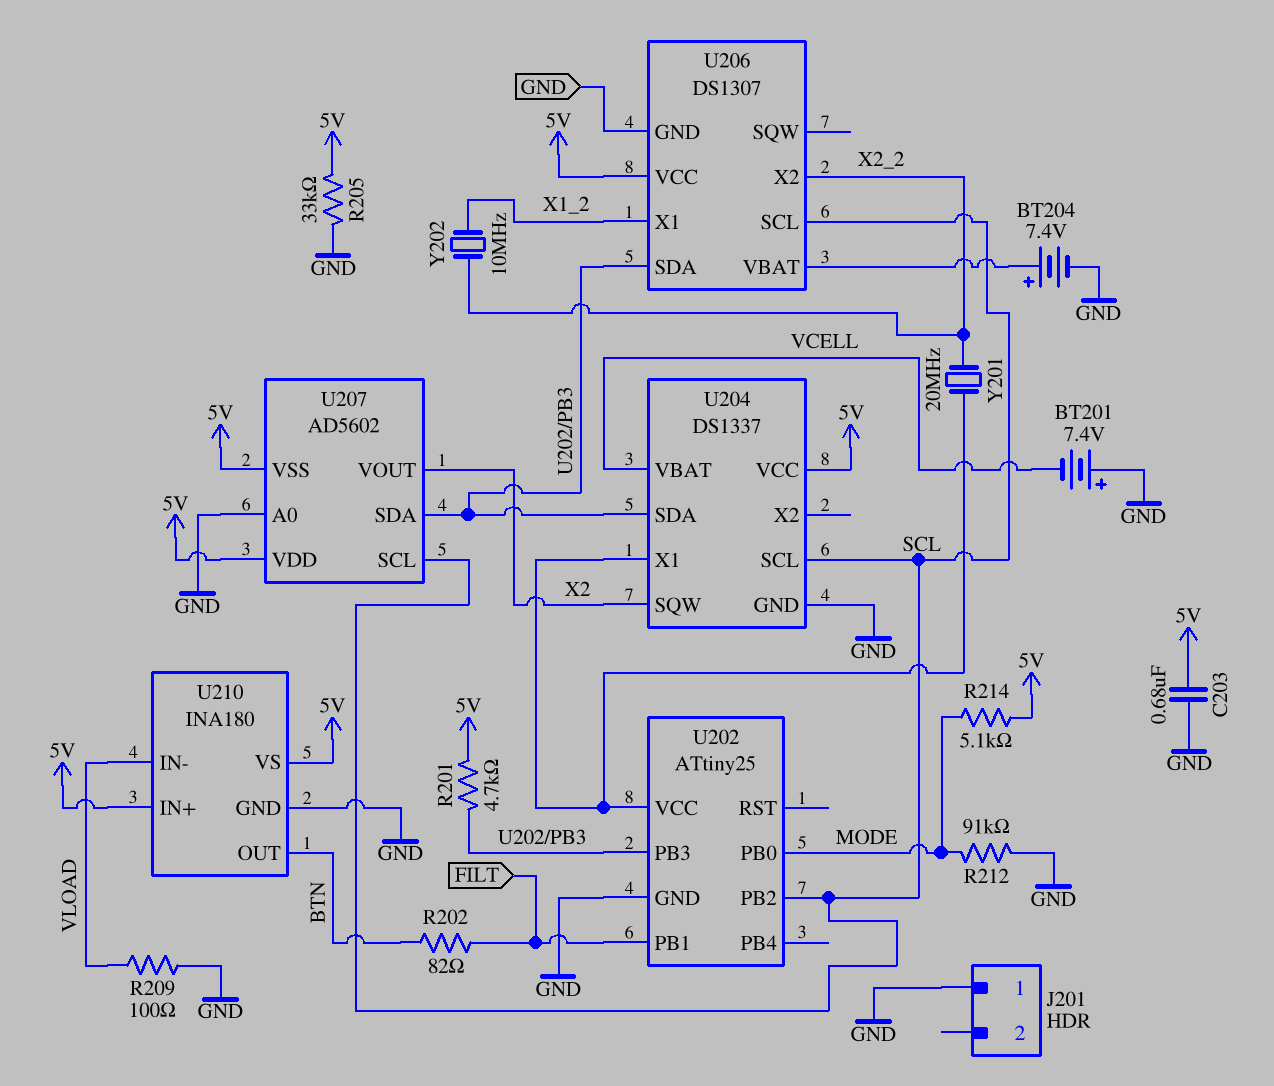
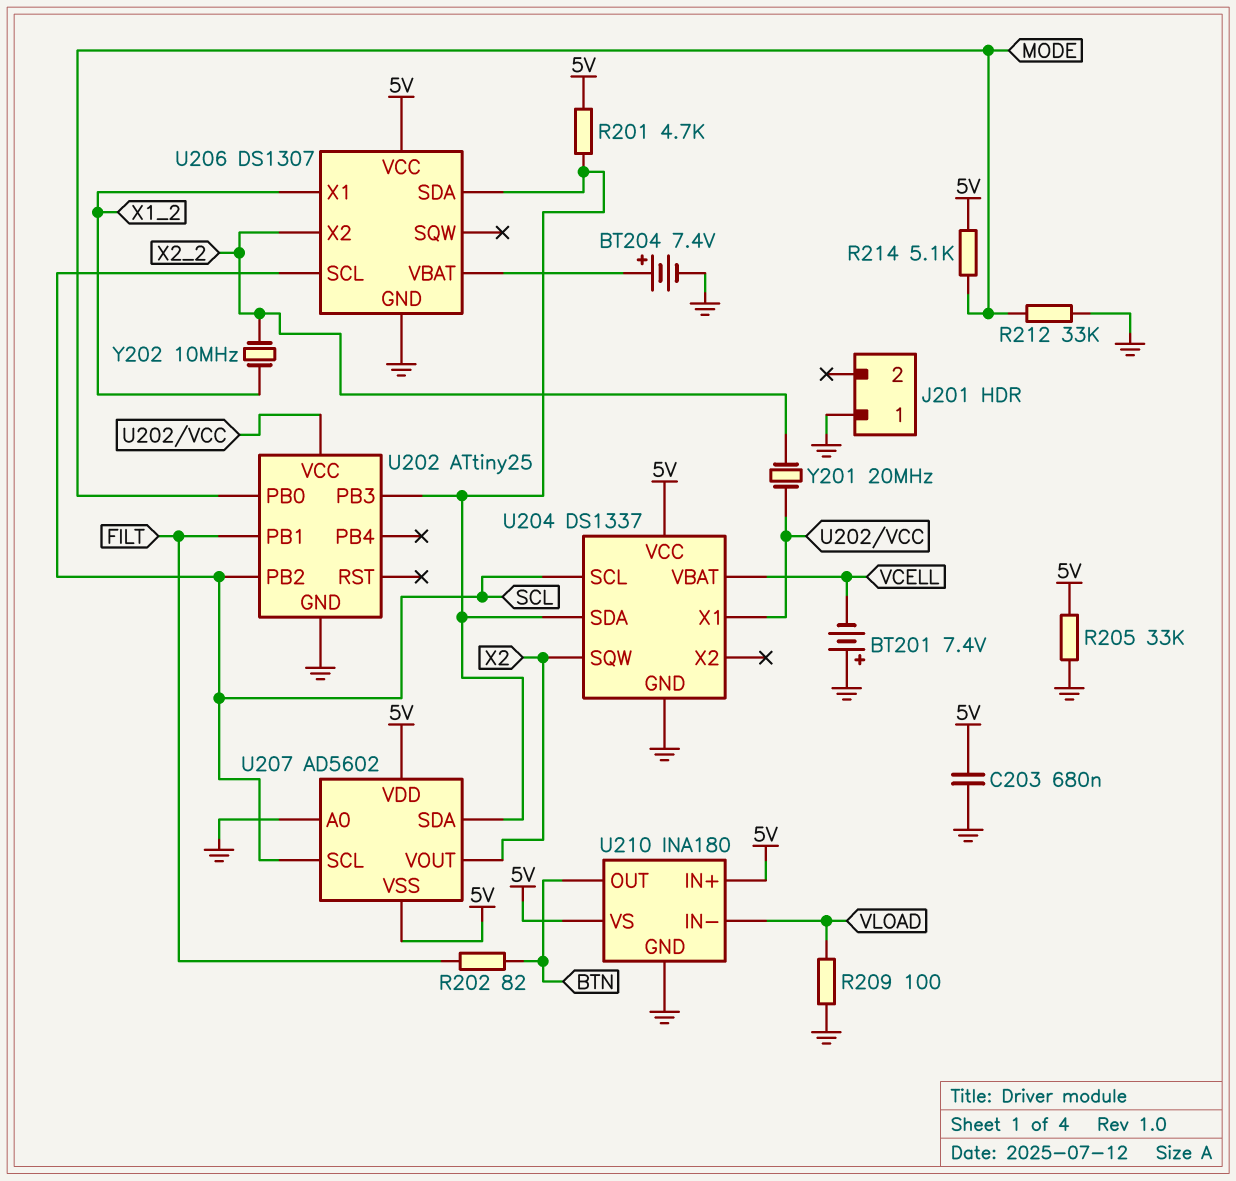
R212: 91k (GND, MODE) -> 33k (GND, MODE)

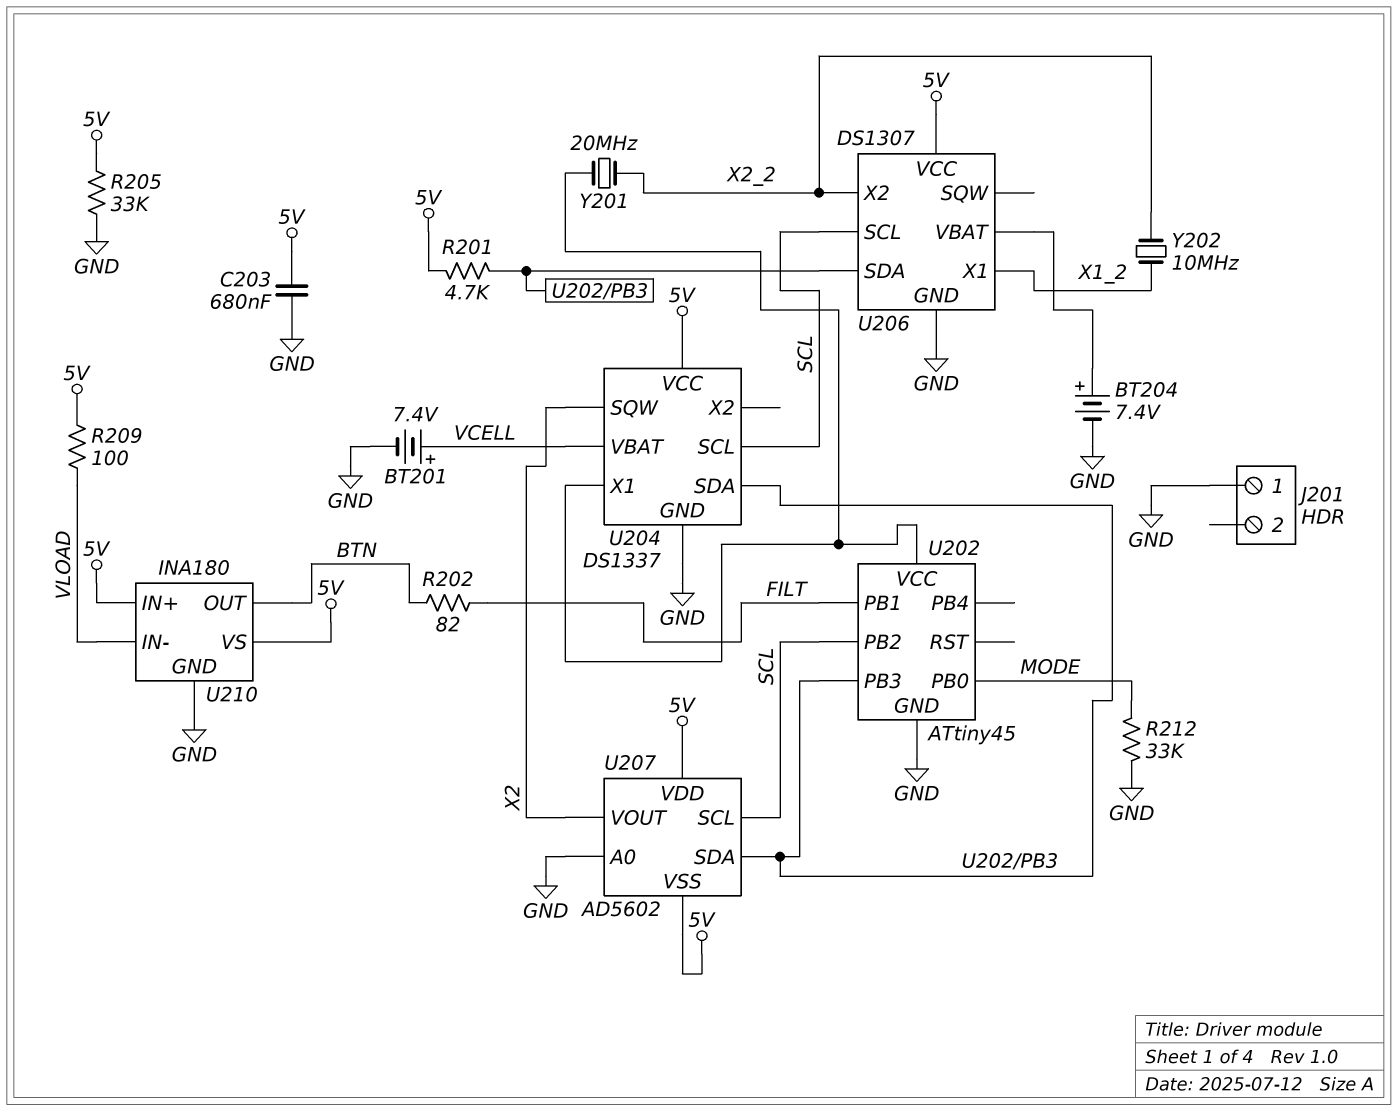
BT201: 7.4V (plus GND, minus VCELL) -> 7.4V (plus VCELL, minus GND)
R209: 100 (GND, VLOAD) -> 100 (5V, VLOAD)
R214: 5.1k (5V, MODE) -> none
U202: ATtiny25 -> ATtiny45

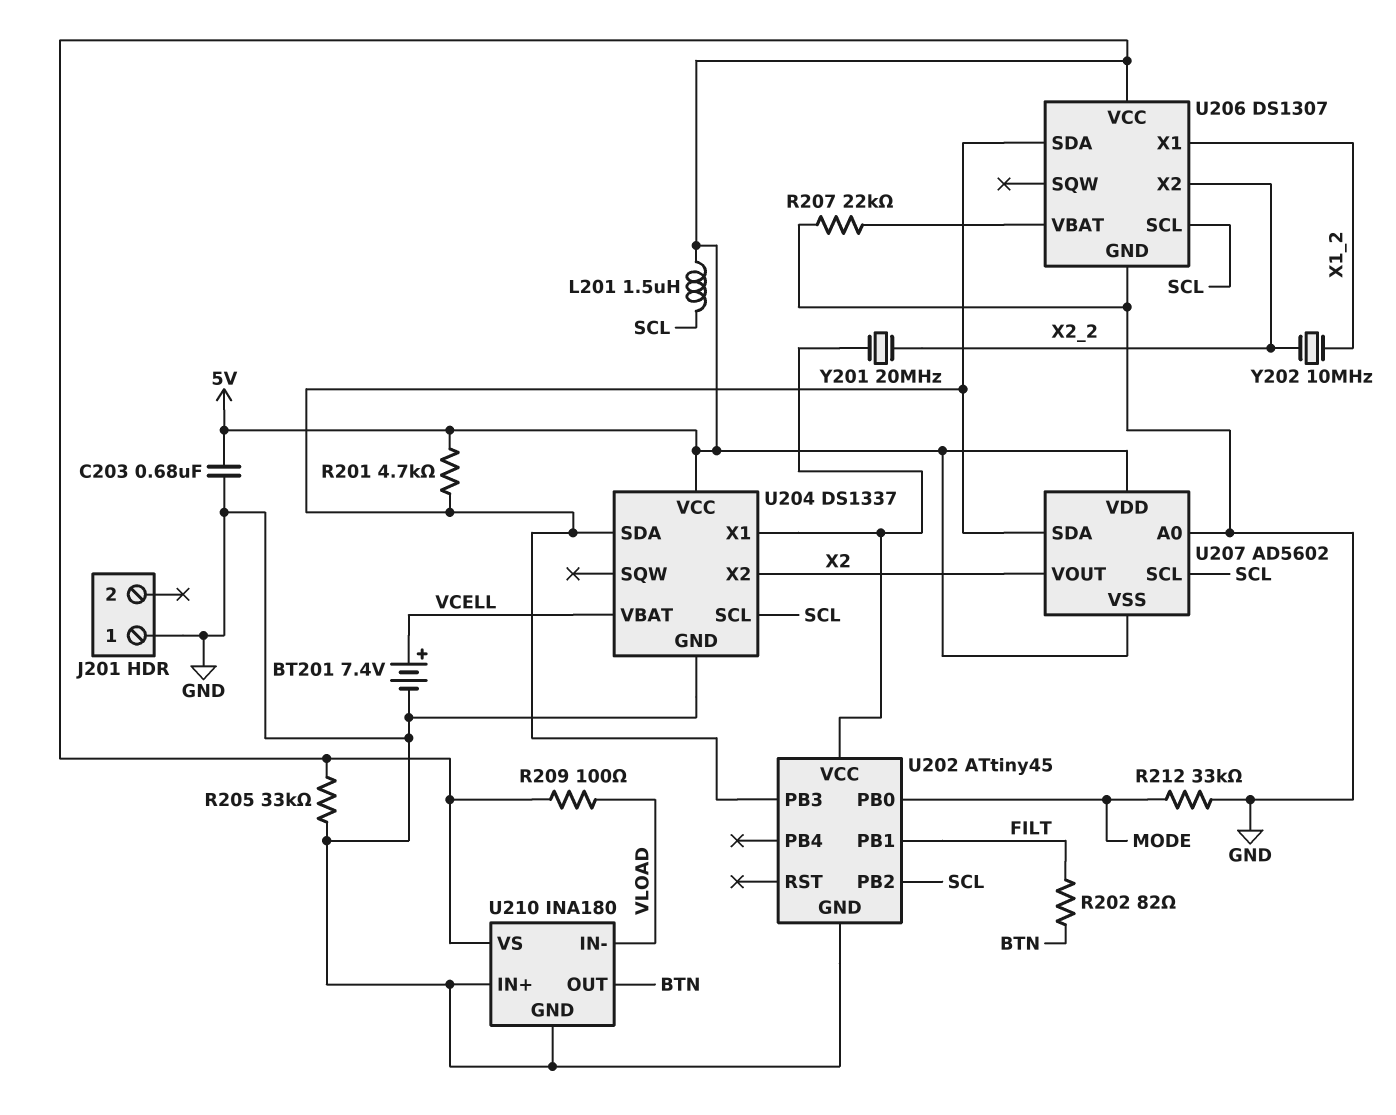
BT204: 7.4V (plus U206/VBAT, minus GND) -> none
L201: none -> 1.5uH (5V, SCL)
R207: none -> 22k (GND, U206/VBAT)
U204 pin SQW: X2 -> none
U204 pin X2: none -> X2
U210 pin IN+: 5V -> GND

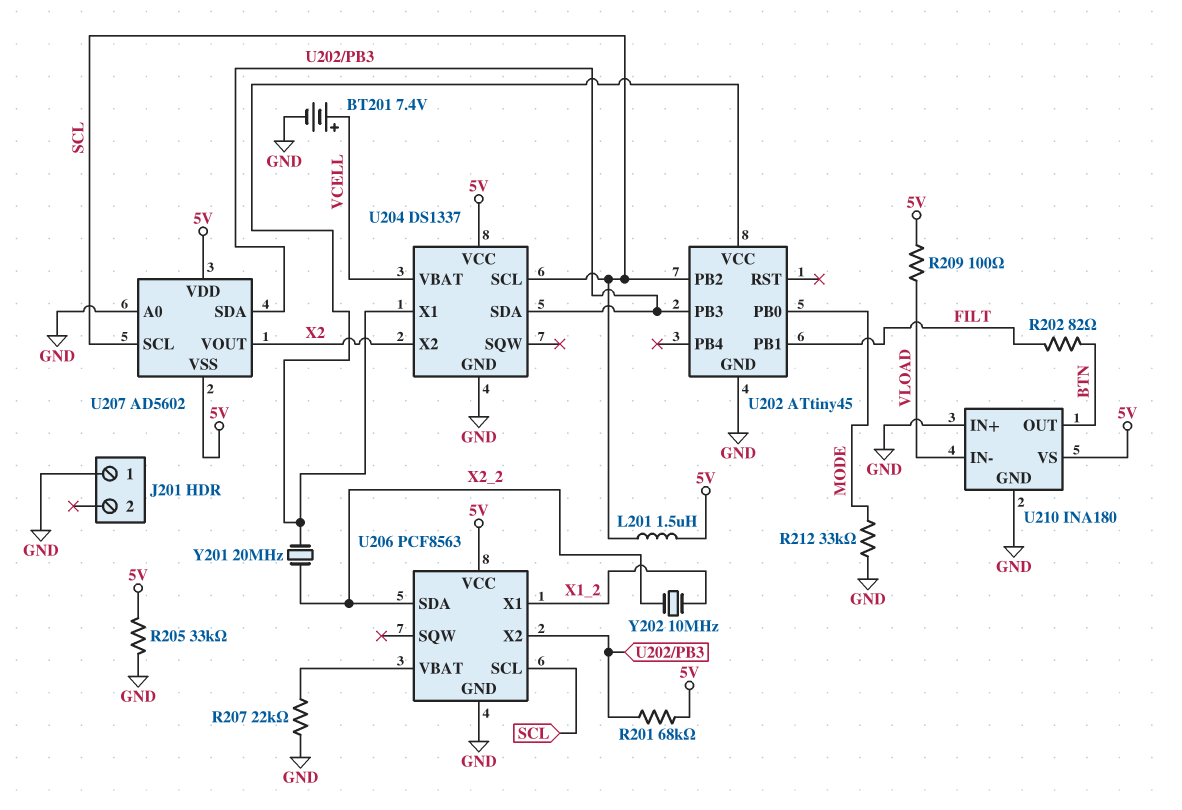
C203: 680nF (5V, GND) -> none
R201: 4.7k (5V, U202/PB3) -> 68k (5V, U202/PB3)
U206: DS1307 -> PCF8563
U206 pin SDA: U202/PB3 -> X2_2
U206 pin X2: X2_2 -> U202/PB3

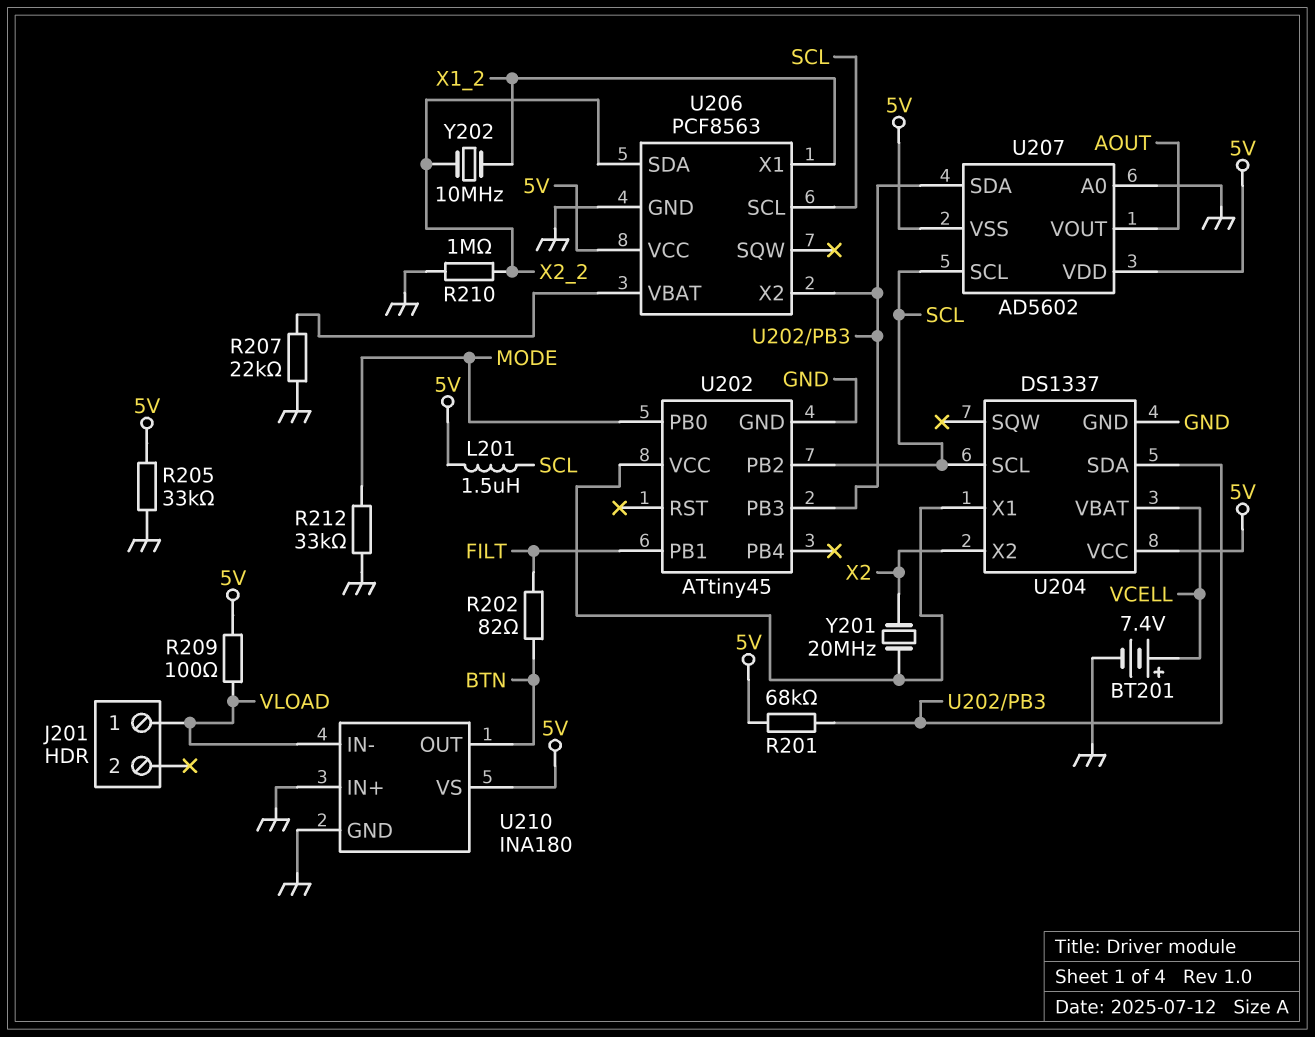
J201 pin 1: GND -> VLOAD
R210: none -> 1M (GND, X2_2)
U207 pin VOUT: X2 -> AOUT
Y201: 20MHz (U202/VCC, X2_2) -> 20MHz (U202/VCC, X2)

